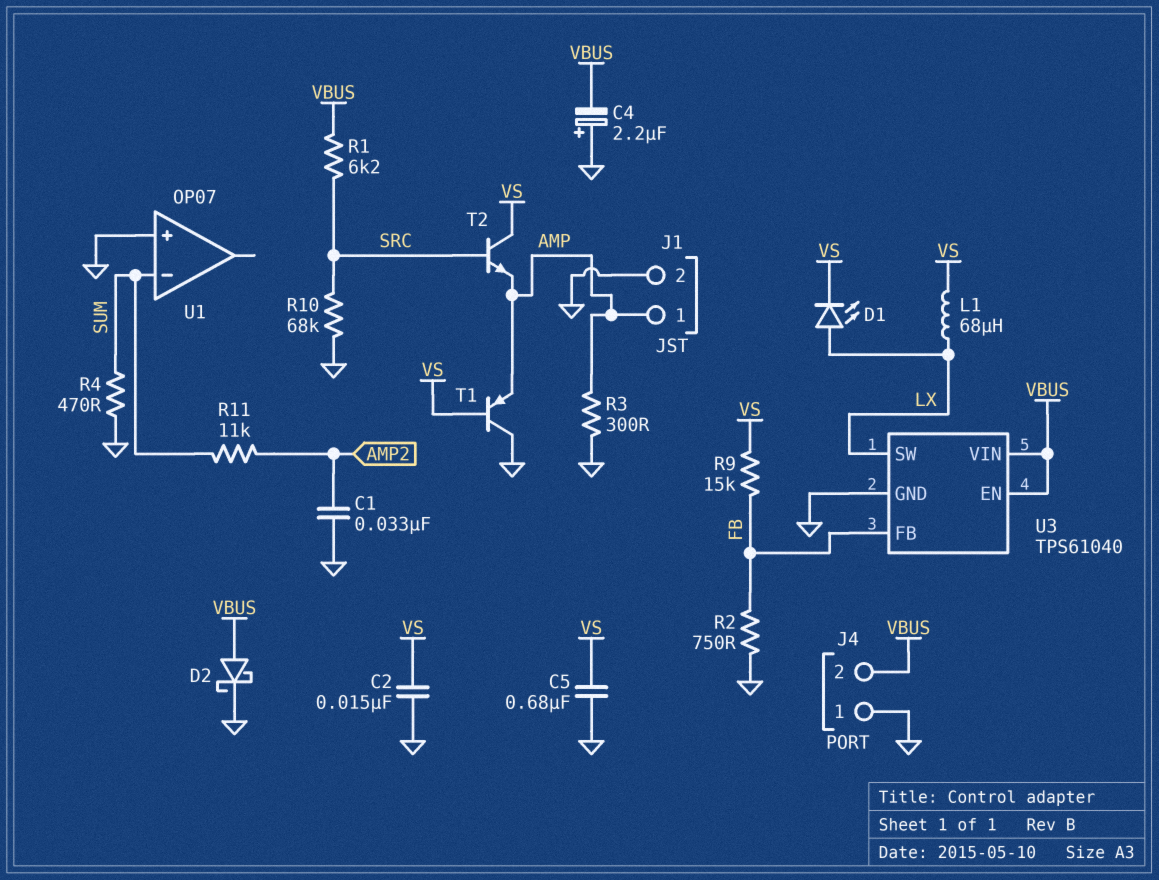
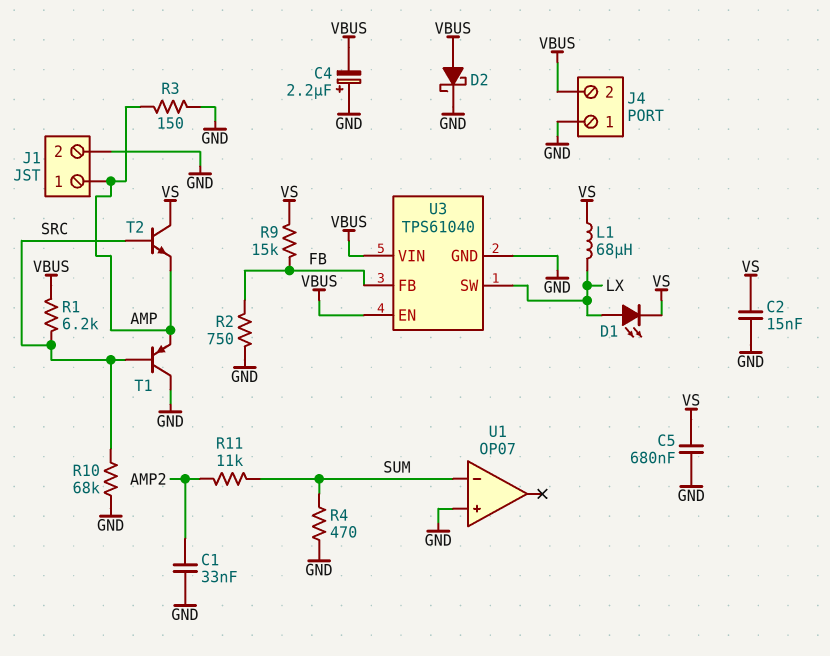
R3: 300 (AMP, GND) -> 150 (AMP, GND)
T1: PNP (B VS, C GND, E AMP) -> PNP (B SRC, C GND, E AMP)

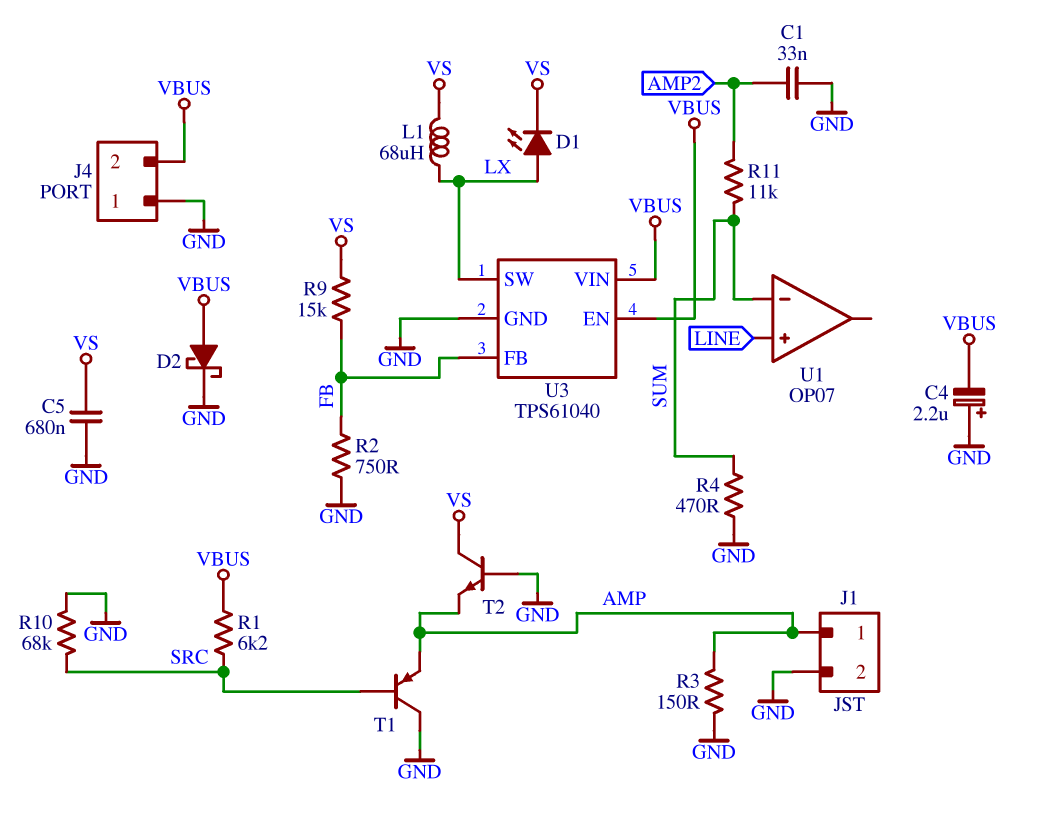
C2: 15nF (GND, VS) -> none
T2: NPN (B SRC, C VS, E AMP) -> NPN (B GND, C VS, E AMP)
U1 pin in+: GND -> LINE

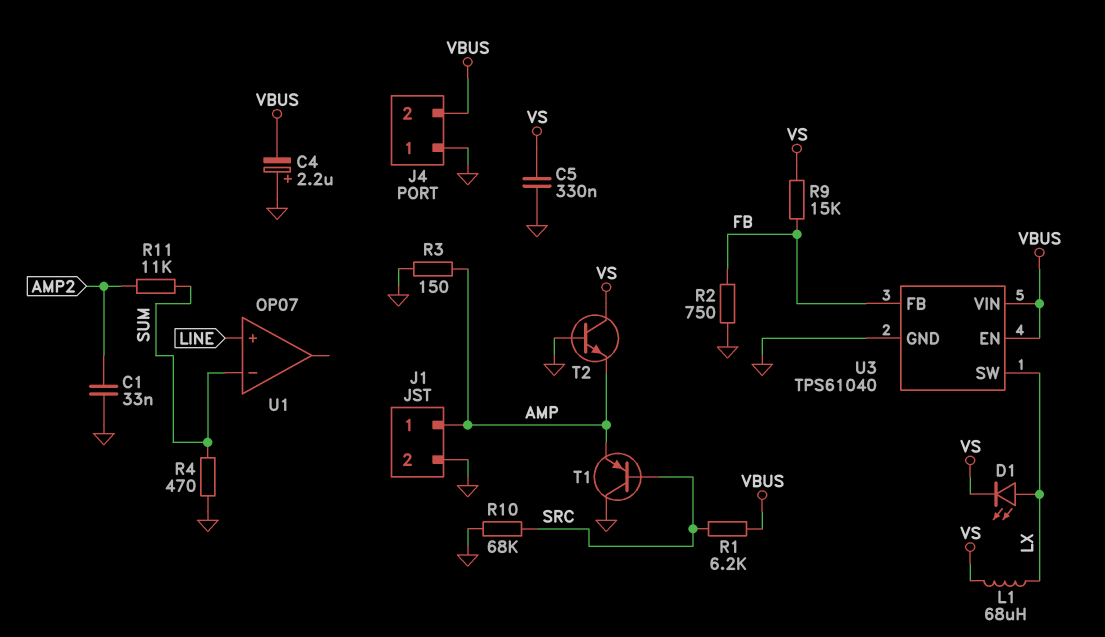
C5: 680nF (GND, VS) -> 330nF (GND, VS)
D2: schottky (A VBUS, K GND) -> none

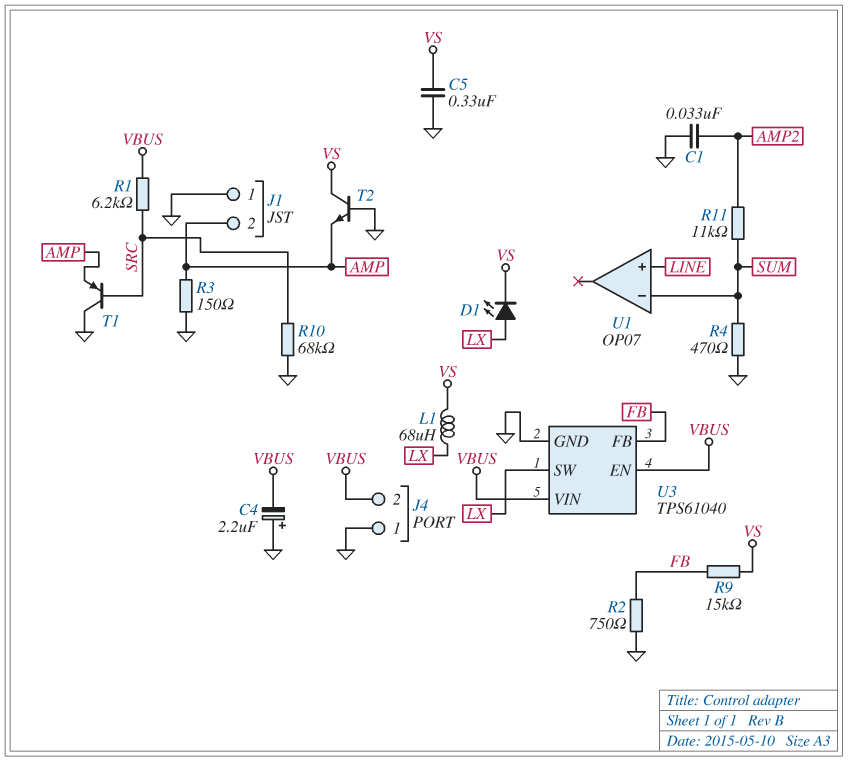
J1 pin 1: AMP -> GND
J1 pin 2: GND -> AMP

